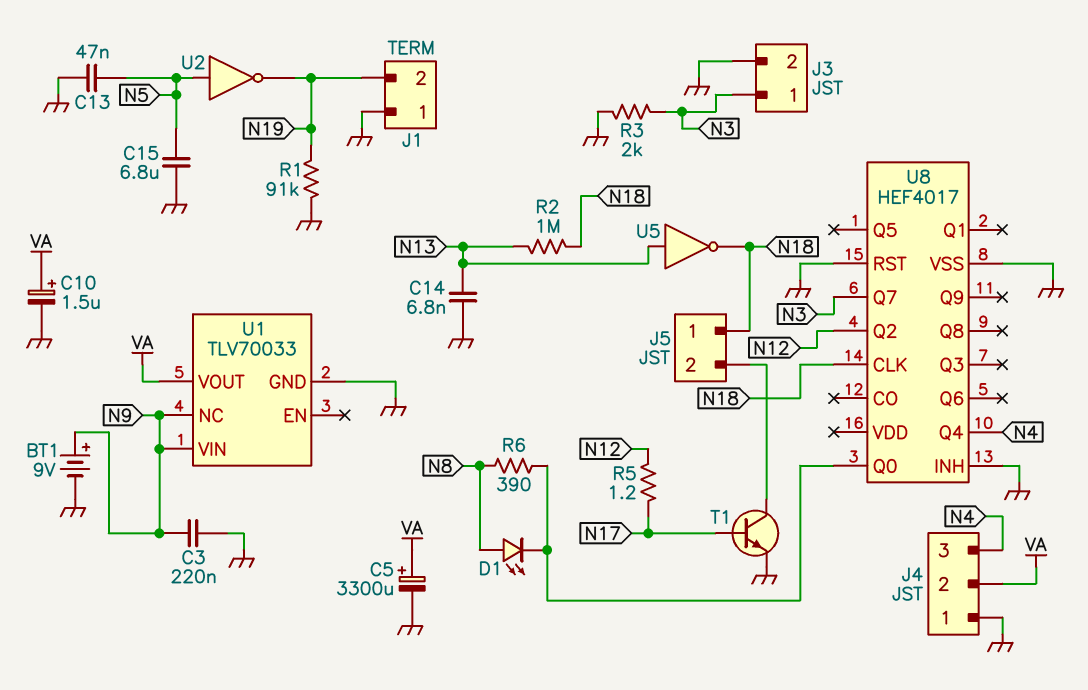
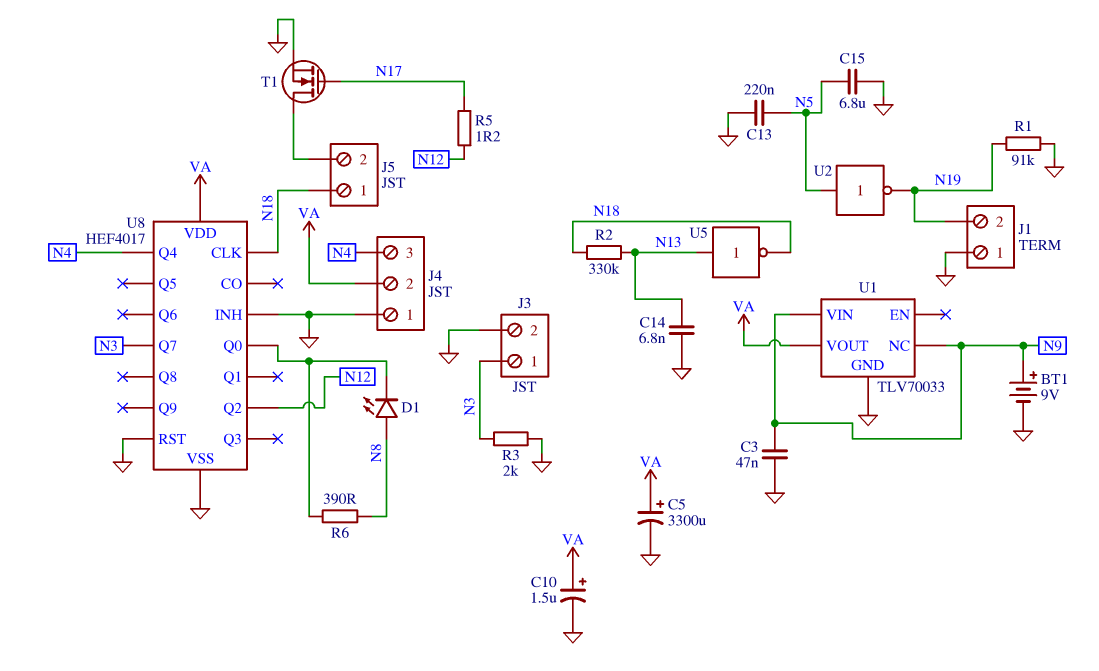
C3: 220nF (GND, N9) -> 47nF (GND, N9)
C13: 47nF (GND, N5) -> 220nF (GND, N5)
R2: 1M (N13, N18) -> 330k (N13, N18)
T1: NPN (B N17, C J5/2, E GND) -> NMOS (G N17, D J5/2, S GND)
U8 pin VDD: none -> VA

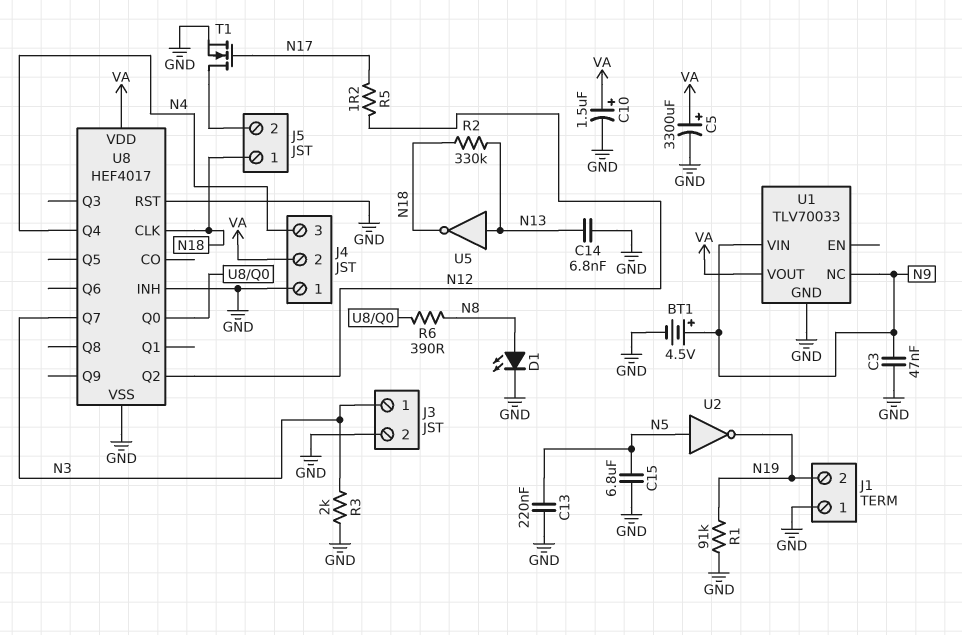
BT1: 9V (plus N9, minus GND) -> 4.5V (plus N9, minus GND)
D1: LED (A N8, K U8/Q0) -> LED (A N8, K GND)

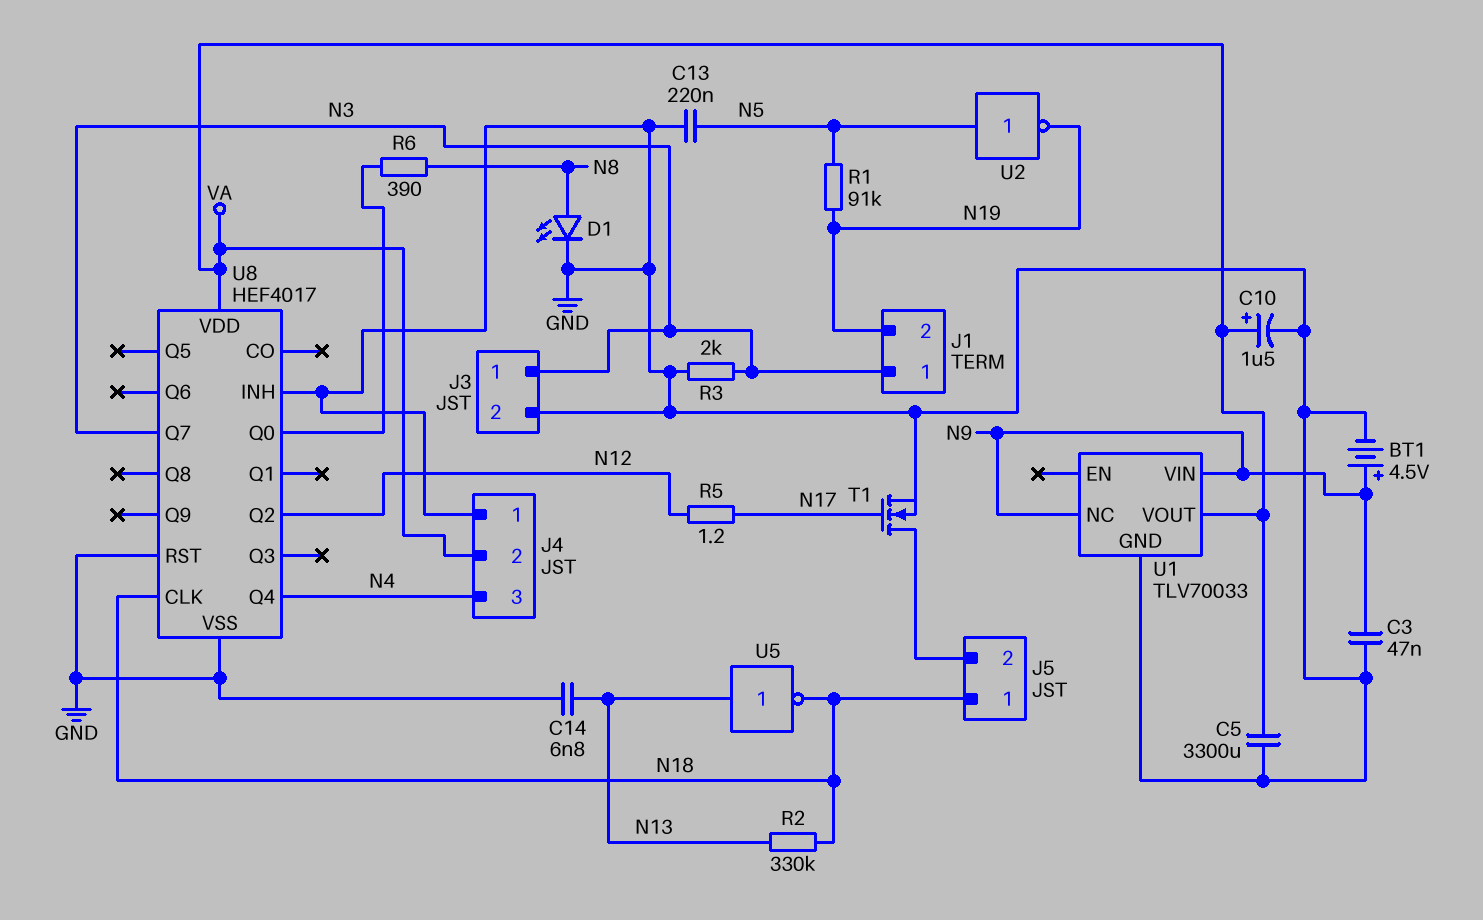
C5: 3300uF (plus VA, minus GND) -> 3300uF (GND, VA)
C15: 6.8uF (GND, N5) -> none
J1 pin 1: GND -> N3
R1: 91k (GND, N19) -> 91k (N5, N19)

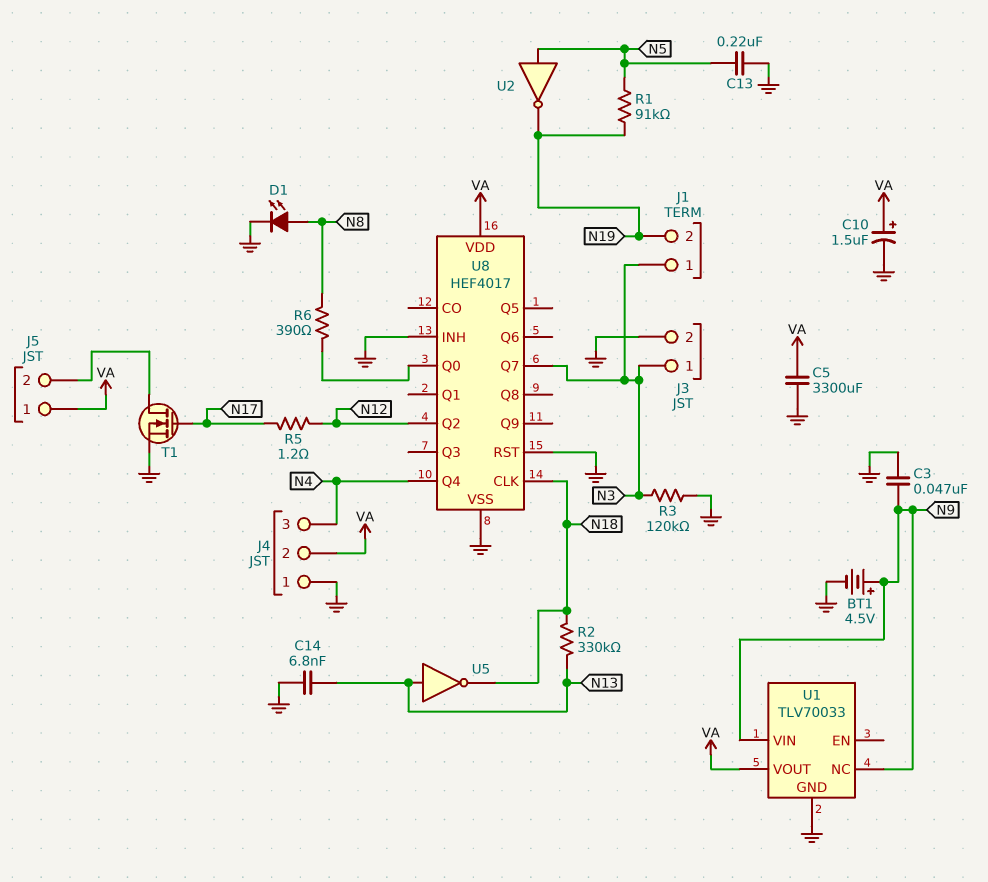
J5 pin 1: N18 -> VA
R3: 2k (GND, N3) -> 120k (GND, N3)

